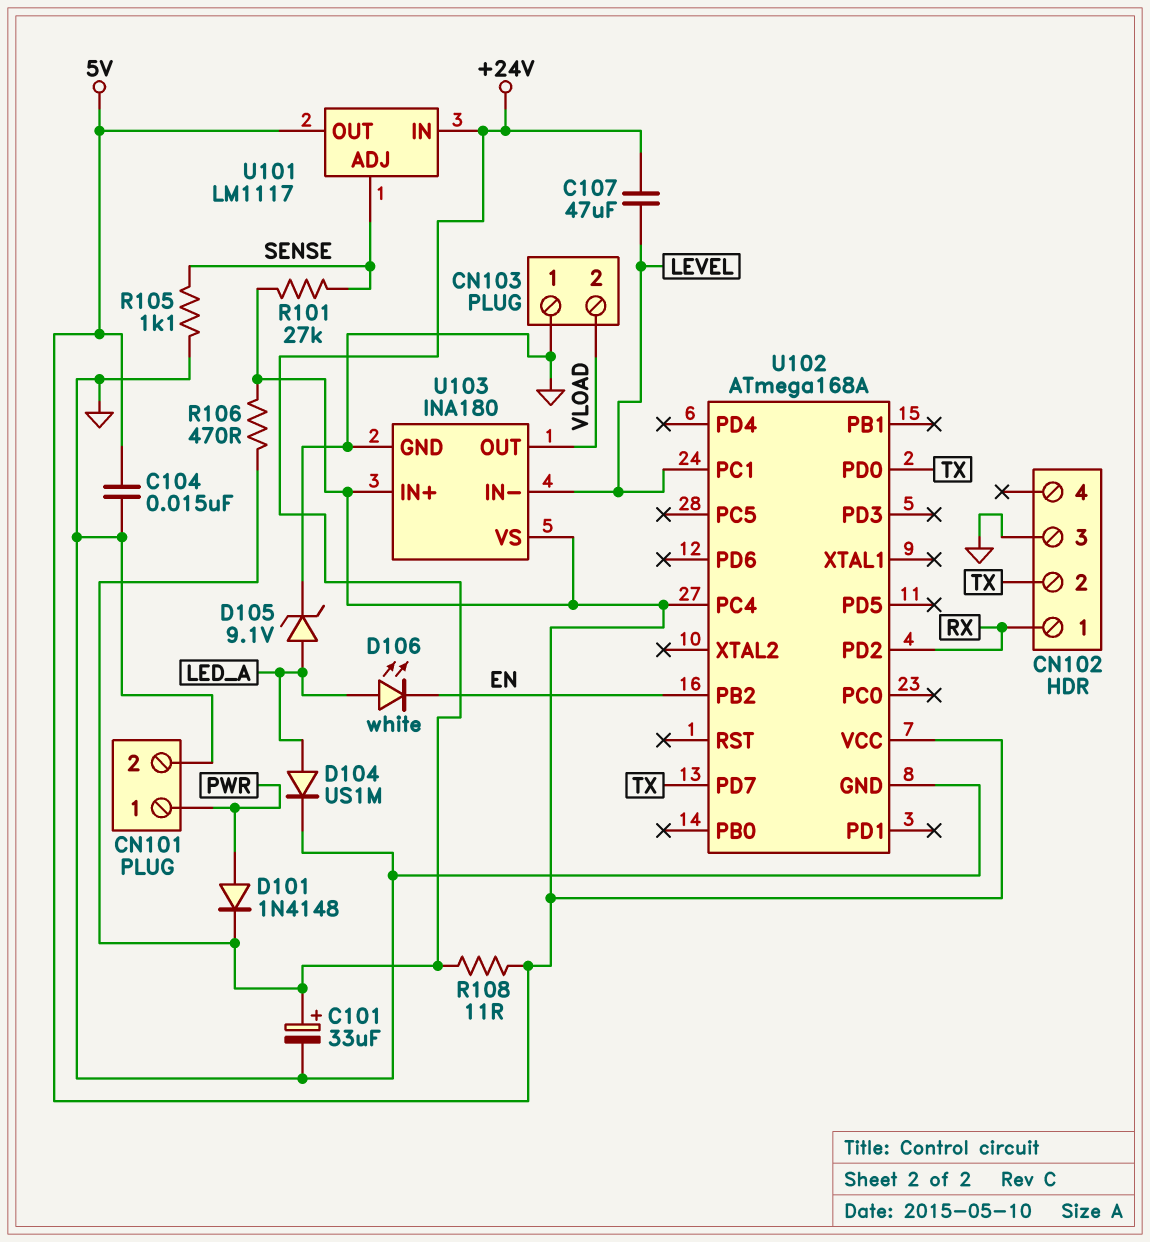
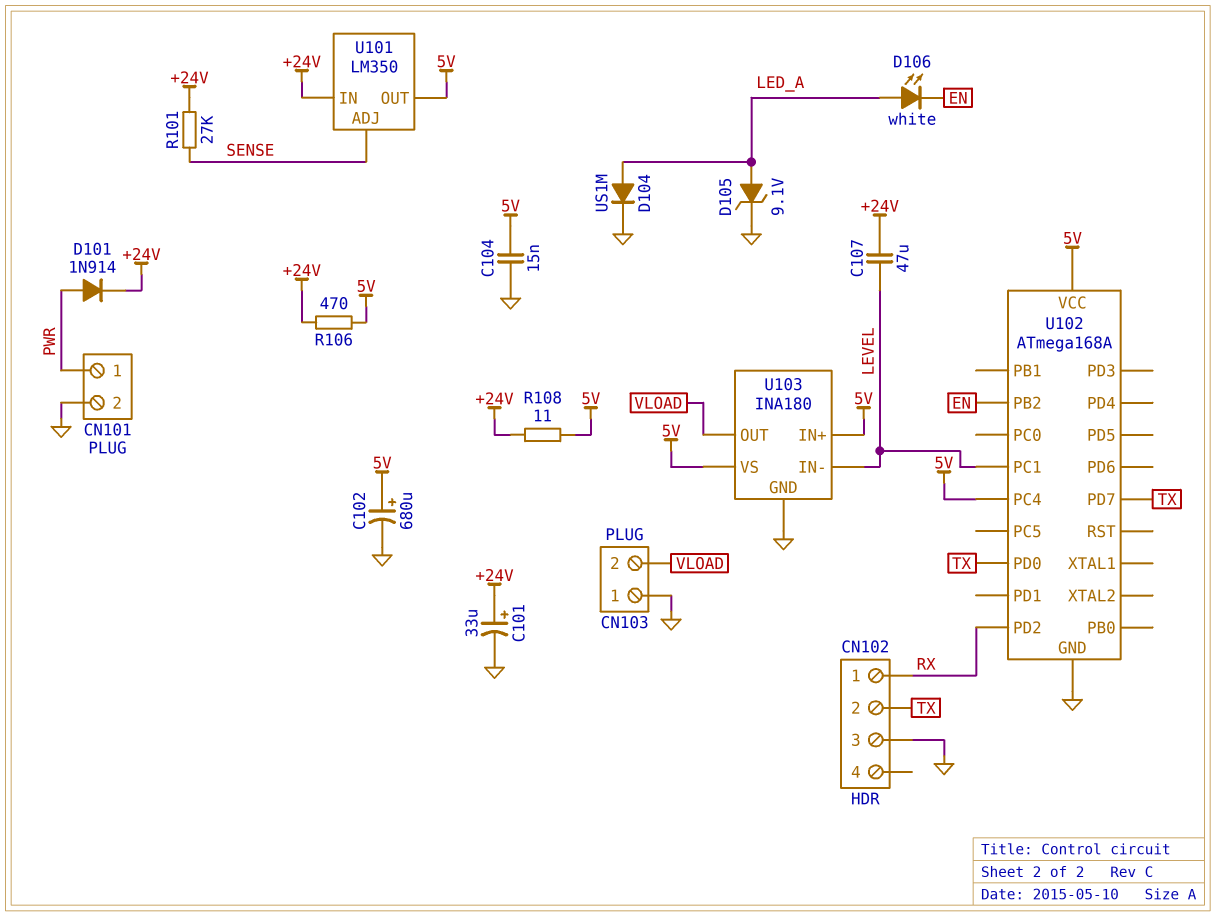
C102: none -> 680uF (plus 5V, minus GND)
D101: diode 1N4148 (A PWR, K +24V) -> diode 1N914 (A PWR, K +24V)
R101: 27k (5V, SENSE) -> 27k (+24V, SENSE)
R105: 1.1k (GND, SENSE) -> none
U101: LM1117 -> LM350

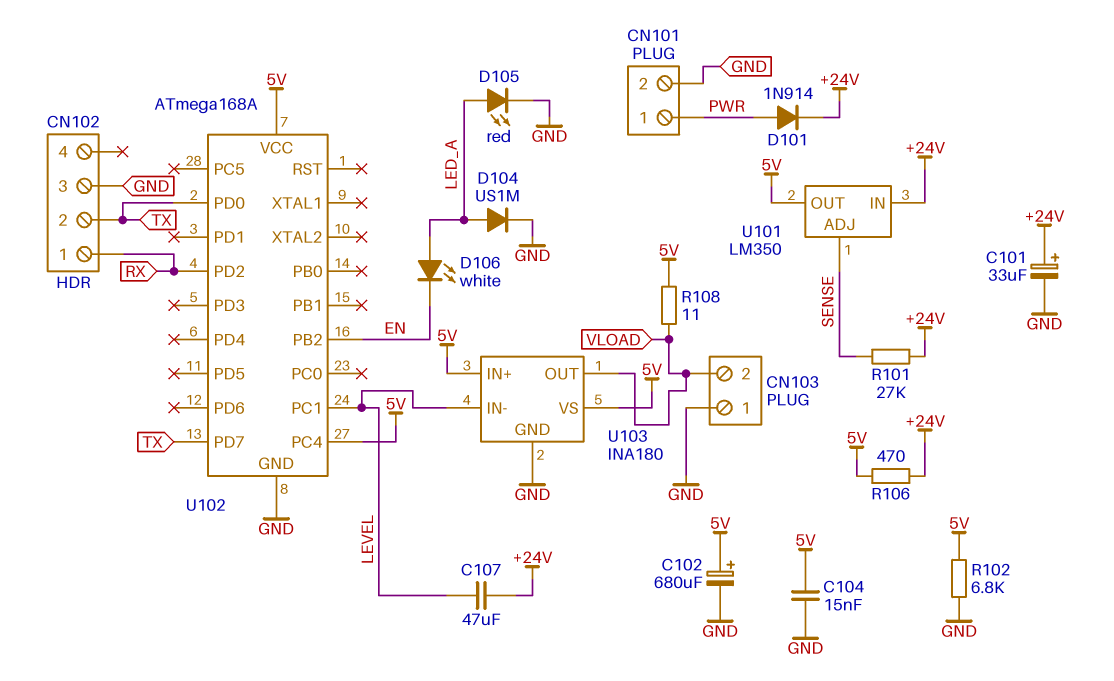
D105: zener 9.1V (A LED_A, K GND) -> LED red (A LED_A, K GND)
R102: none -> 6.8k (5V, GND)
R108: 11 (+24V, 5V) -> 11 (5V, VLOAD)

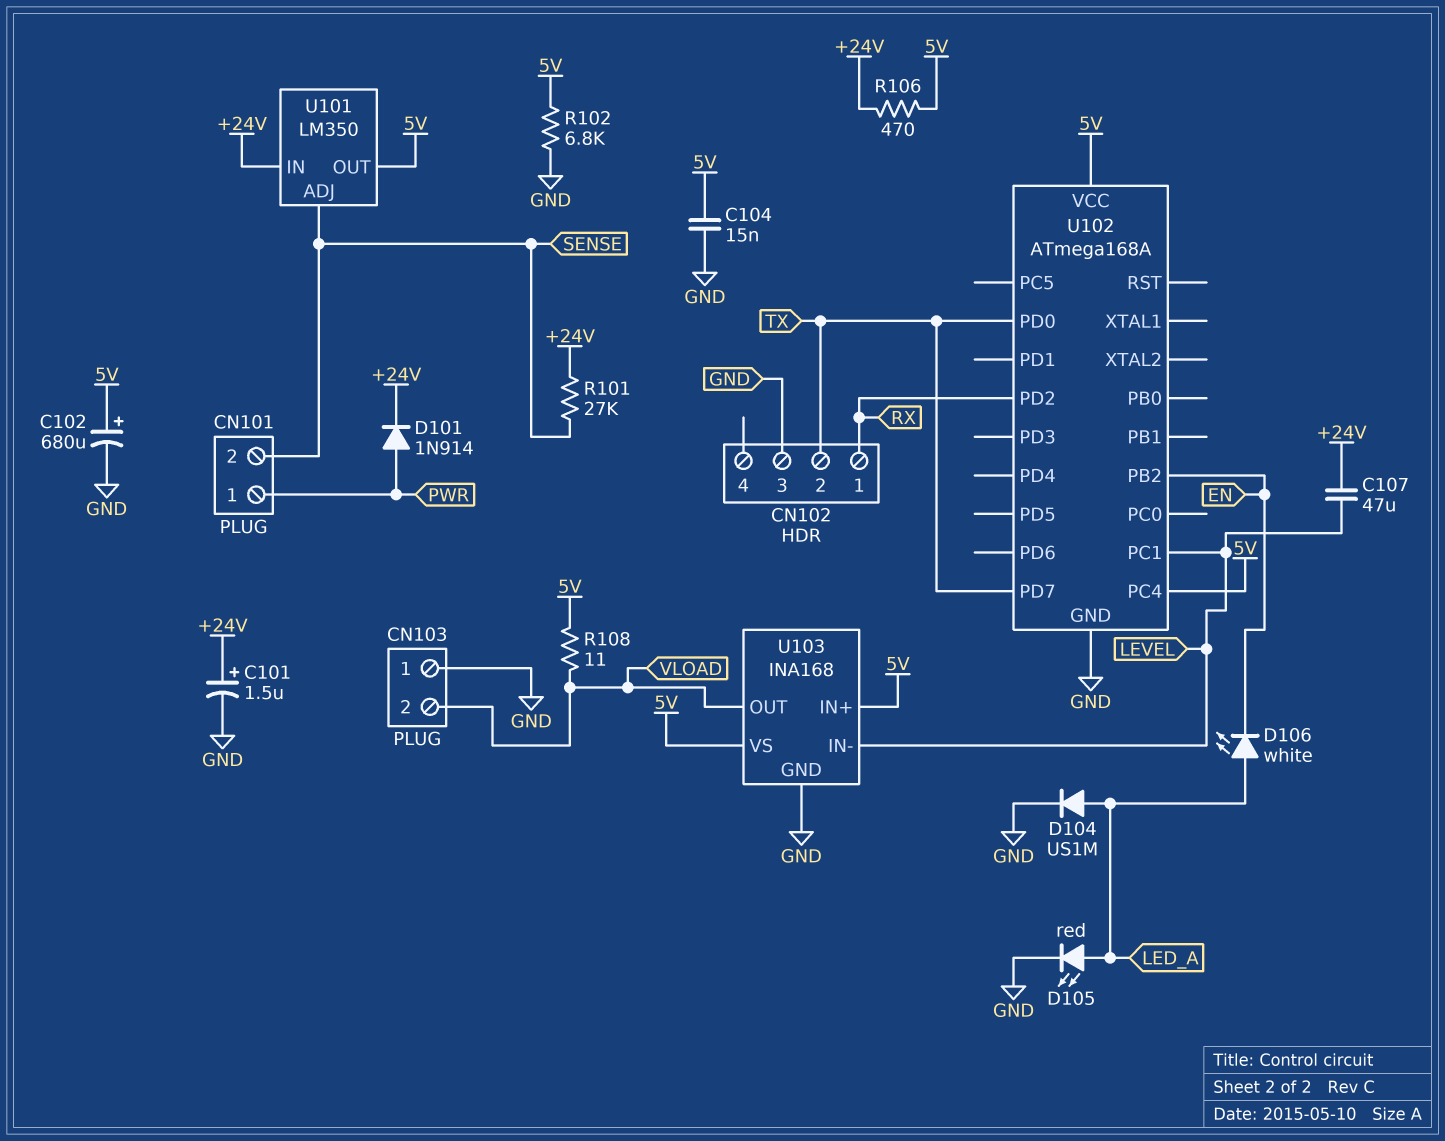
C101: 33uF (plus +24V, minus GND) -> 1.5uF (plus +24V, minus GND)
CN101 pin 2: GND -> SENSE
U103: INA180 -> INA168

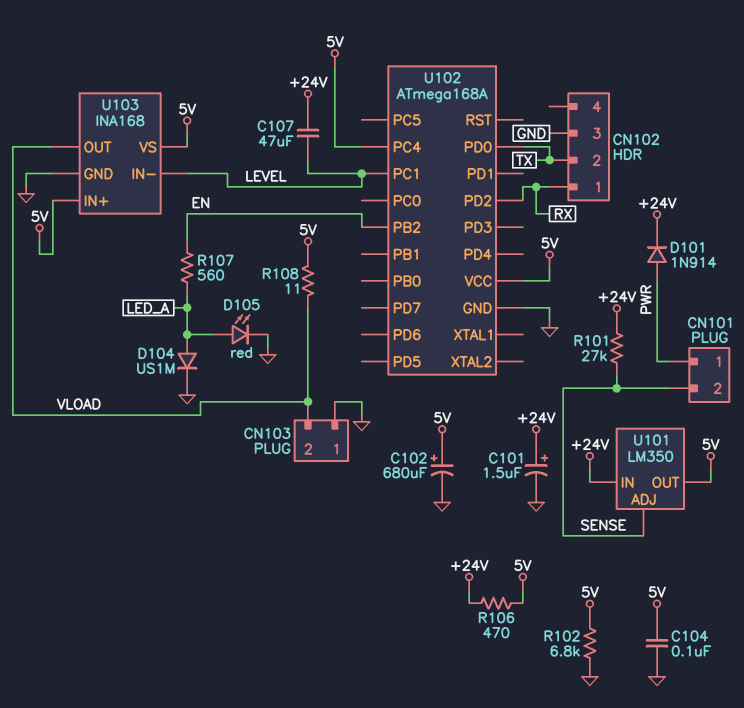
C104: 15nF (5V, GND) -> 100nF (5V, GND)
D106: LED white (A LED_A, K EN) -> none
R107: none -> 560 (EN, LED_A)
U102 pin PD7: TX -> none

